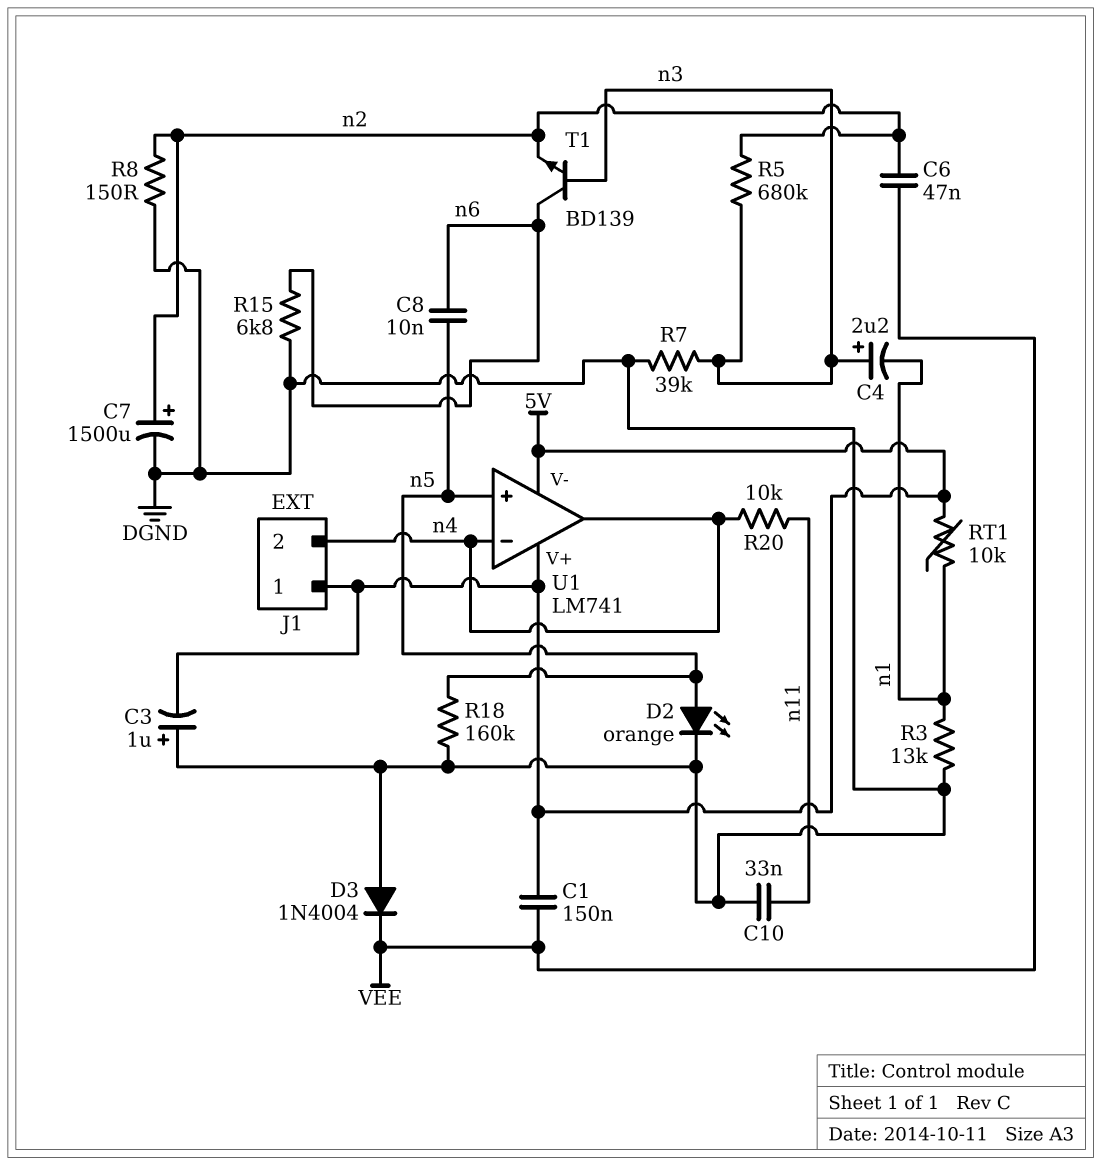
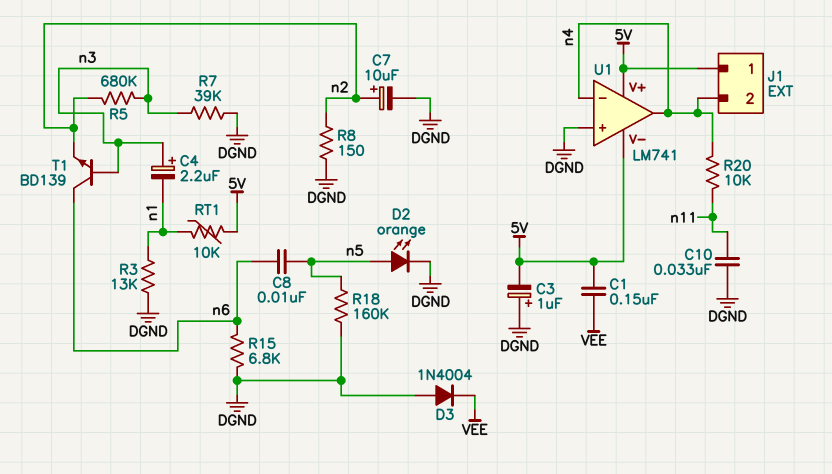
C6: 47nF (VEE, n2) -> none
C7: 1500uF (plus n2, minus DGND) -> 10uF (plus n2, minus DGND)
U1 pin in+: n5 -> DGND

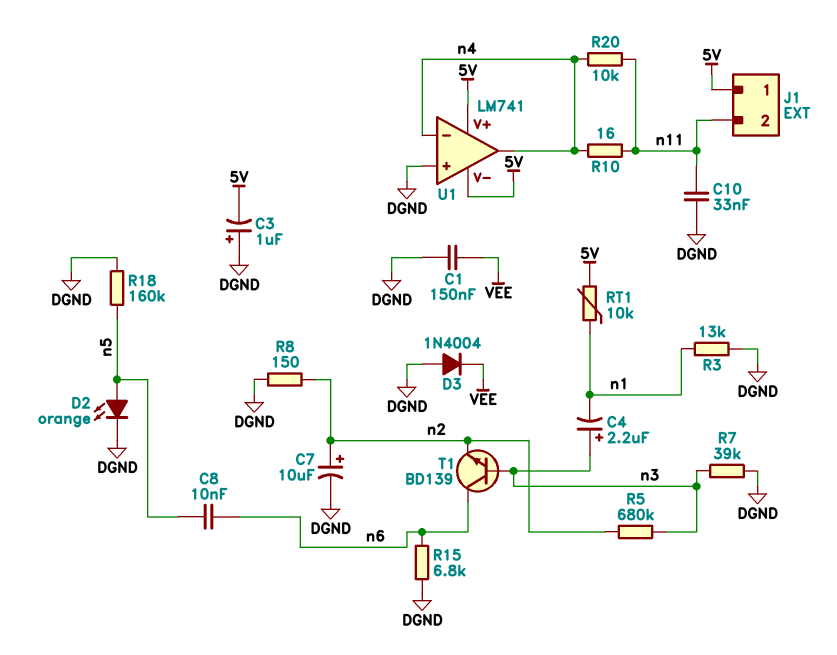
C1: 150nF (5V, VEE) -> 150nF (DGND, VEE)
J1 pin 2: n4 -> n11
R10: none -> 16 (n4, n11)

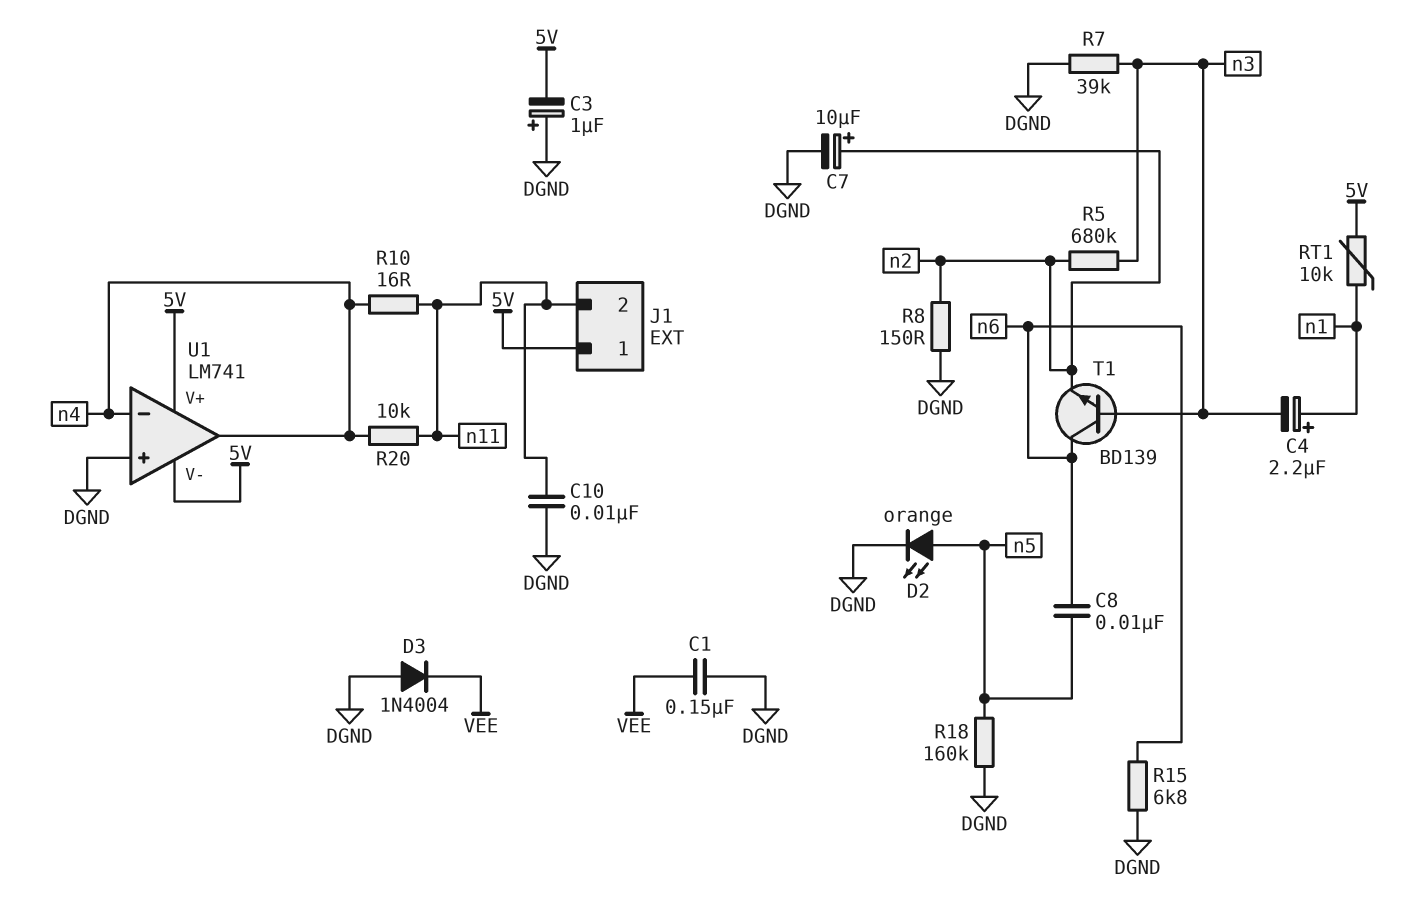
C4: 2.2uF (plus n3, minus n1) -> 2.2uF (plus n1, minus n3)
C10: 33nF (DGND, n11) -> 10nF (DGND, n11)
R3: 13k (DGND, n1) -> none

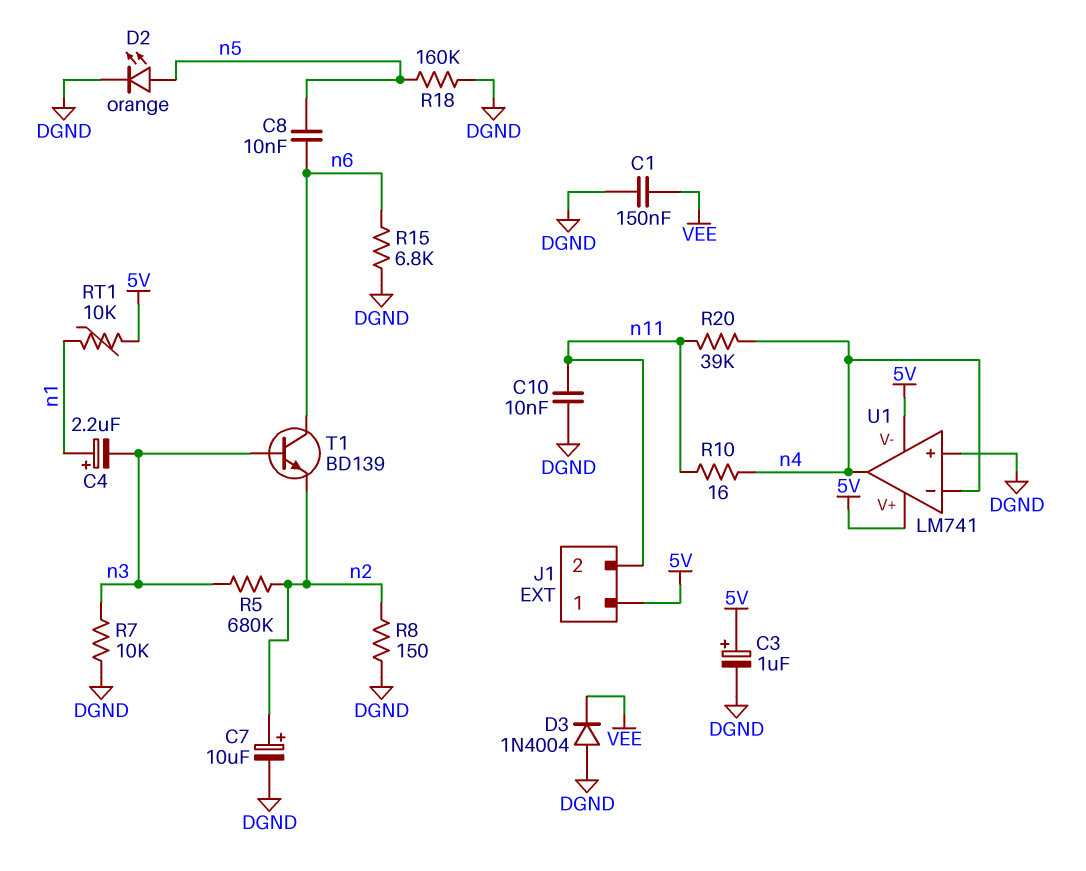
C3: 1uF (plus DGND, minus 5V) -> 1uF (plus 5V, minus DGND)
R7: 39k (DGND, n3) -> 10k (DGND, n3)
R20: 10k (n4, n11) -> 39k (n4, n11)

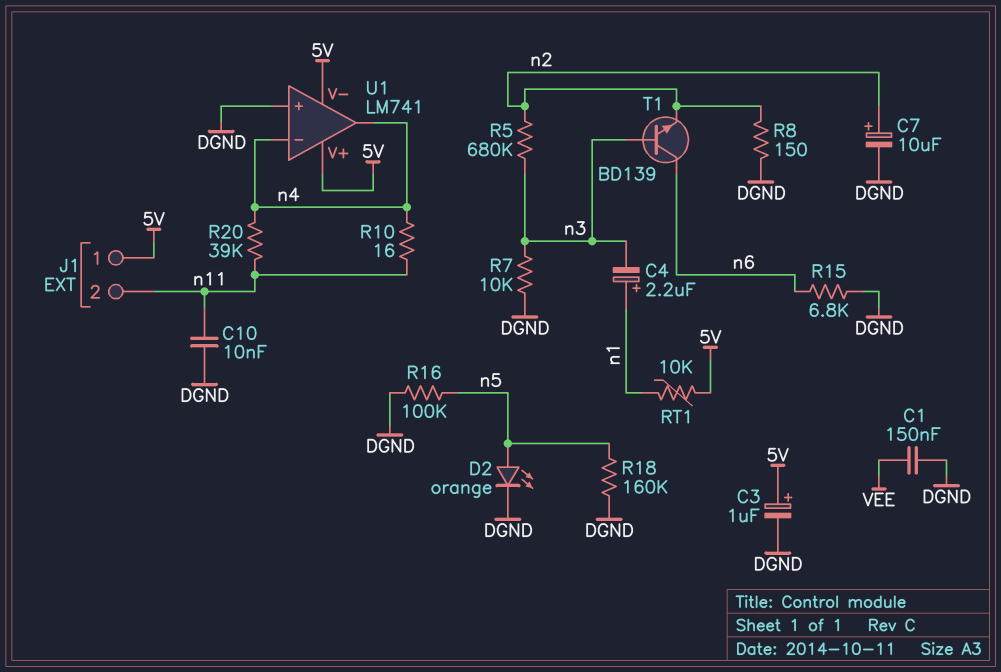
C8: 10nF (n5, n6) -> none
D3: diode 1N4004 (A DGND, K VEE) -> none
R16: none -> 100k (DGND, n5)

